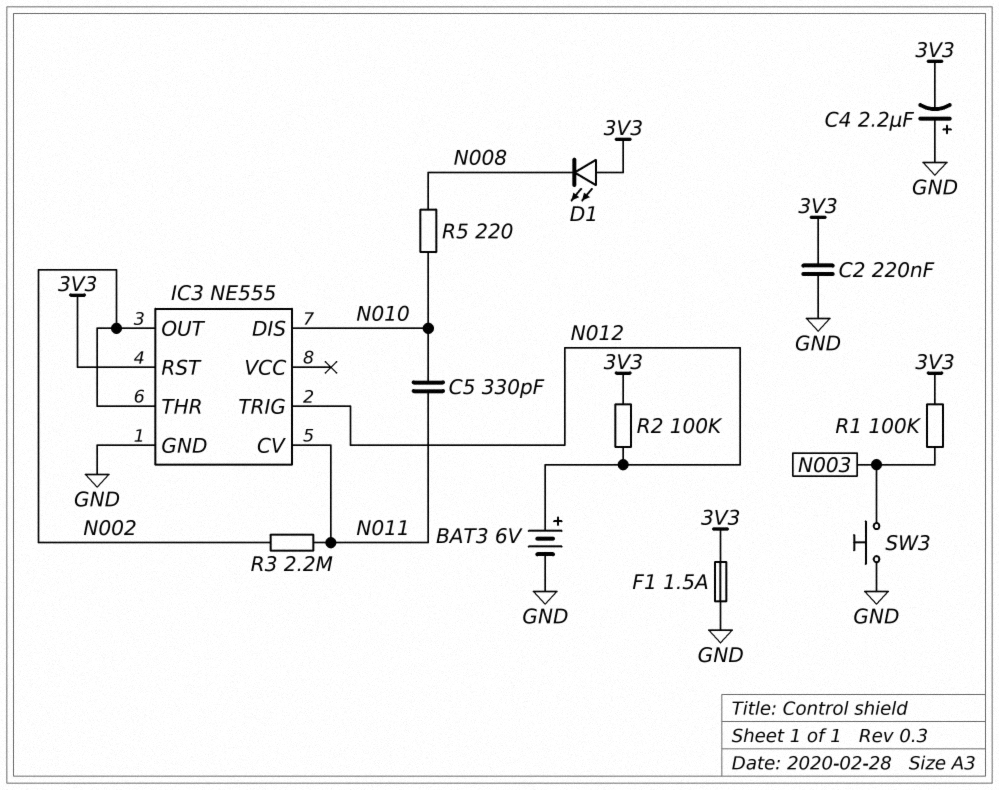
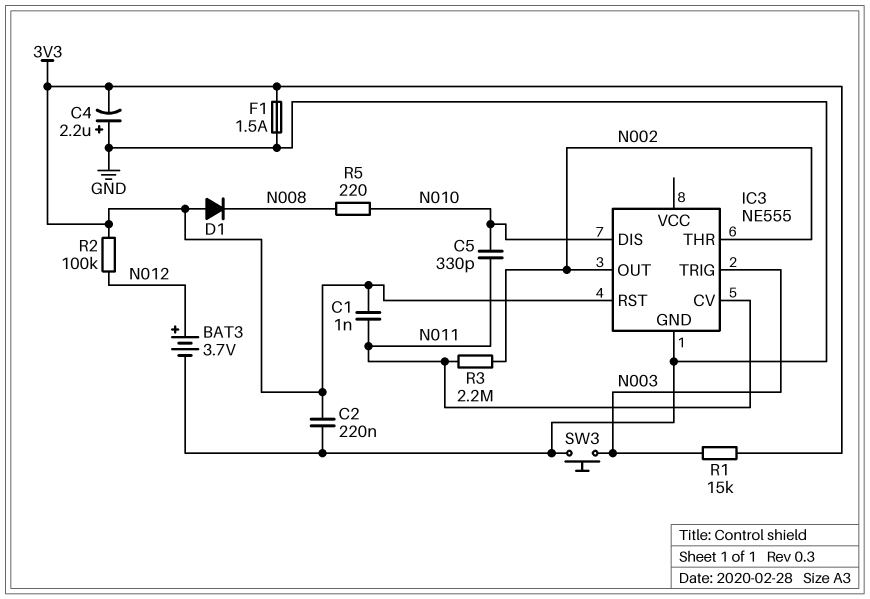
BAT3: 6V (plus N012, minus GND) -> 3.7V (plus N012, minus GND)
C1: none -> 1nF (3V3, N011)
D1: LED (A 3V3, K N008) -> diode (A 3V3, K N008)
IC3 pin TRIG: N012 -> N003
R1: 100k (3V3, N003) -> 15k (3V3, N003)

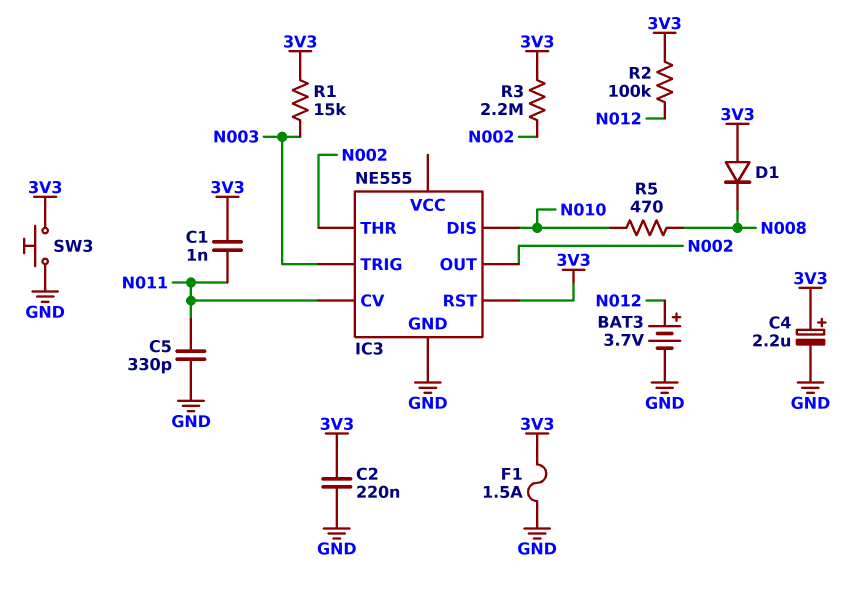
C4: 2.2uF (plus GND, minus 3V3) -> 2.2uF (plus 3V3, minus GND)
C5: 330pF (N010, N011) -> 330pF (GND, N011)
R3: 2.2M (N002, N011) -> 2.2M (3V3, N002)
R5: 220 (N008, N010) -> 470 (N008, N010)
SW3: button (GND, N003) -> button (3V3, GND)

